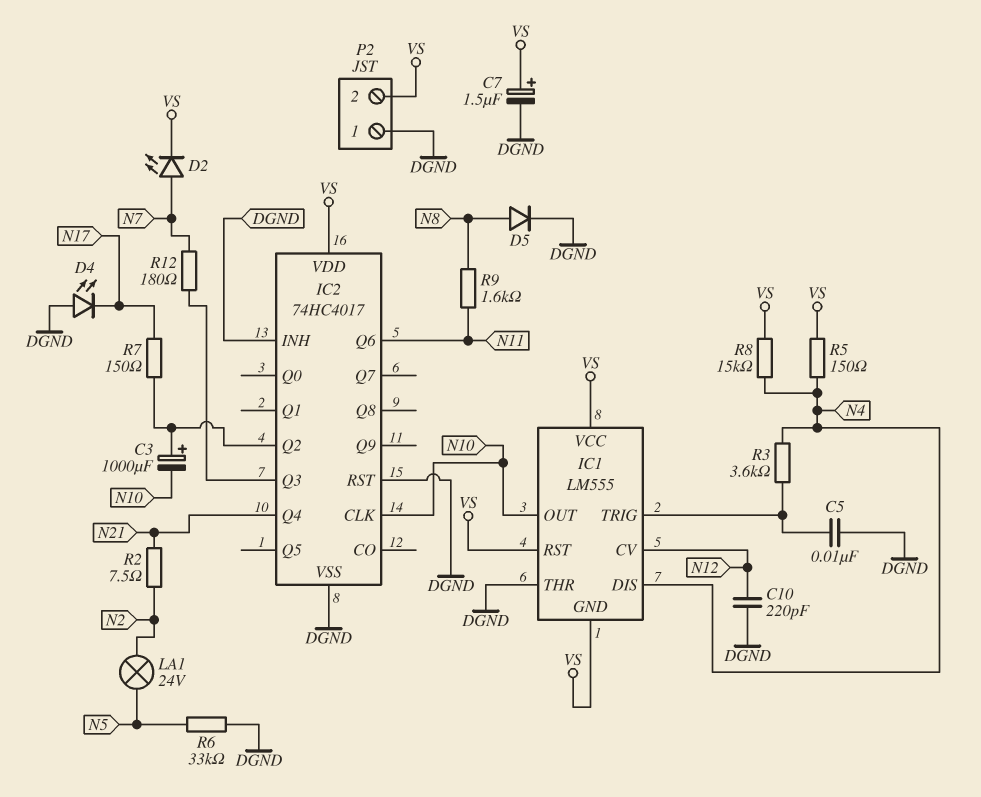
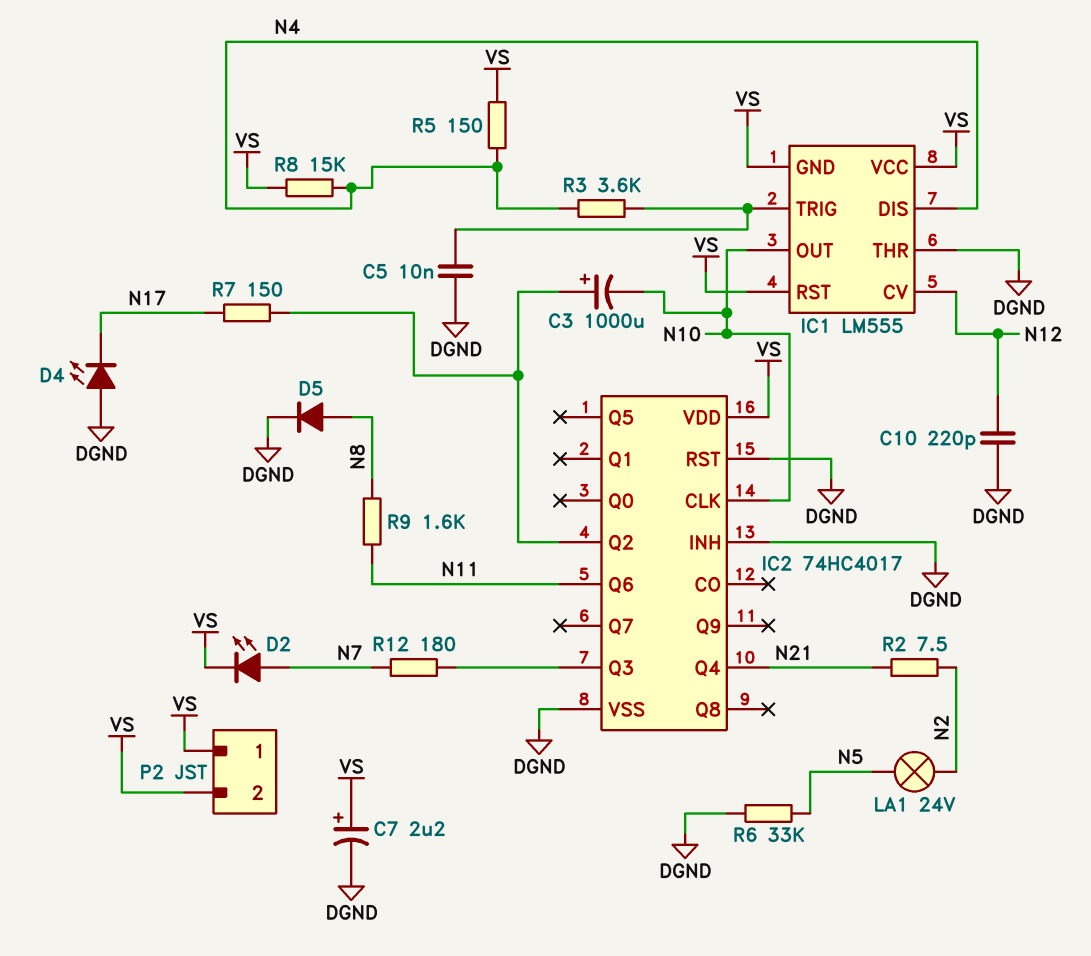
C7: 1.5uF (plus VS, minus DGND) -> 2.2uF (plus VS, minus DGND)
P2 pin 1: DGND -> VS

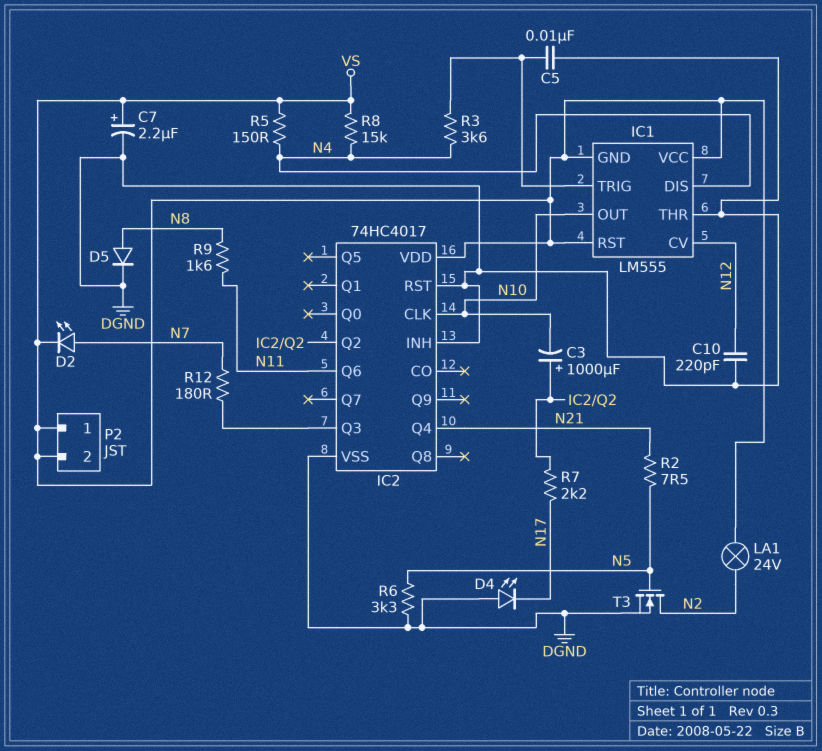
LA1: lamp 24V (N2, N5) -> lamp 24V (N2, VS)
R2: 7.5 (N2, N21) -> 7.5 (N5, N21)
R6: 33k (DGND, N5) -> 3.3k (DGND, N5)
R7: 150 (IC2/Q2, N17) -> 2.2k (IC2/Q2, N17)
T3: none -> NMOS (G N5, D N2, S DGND)

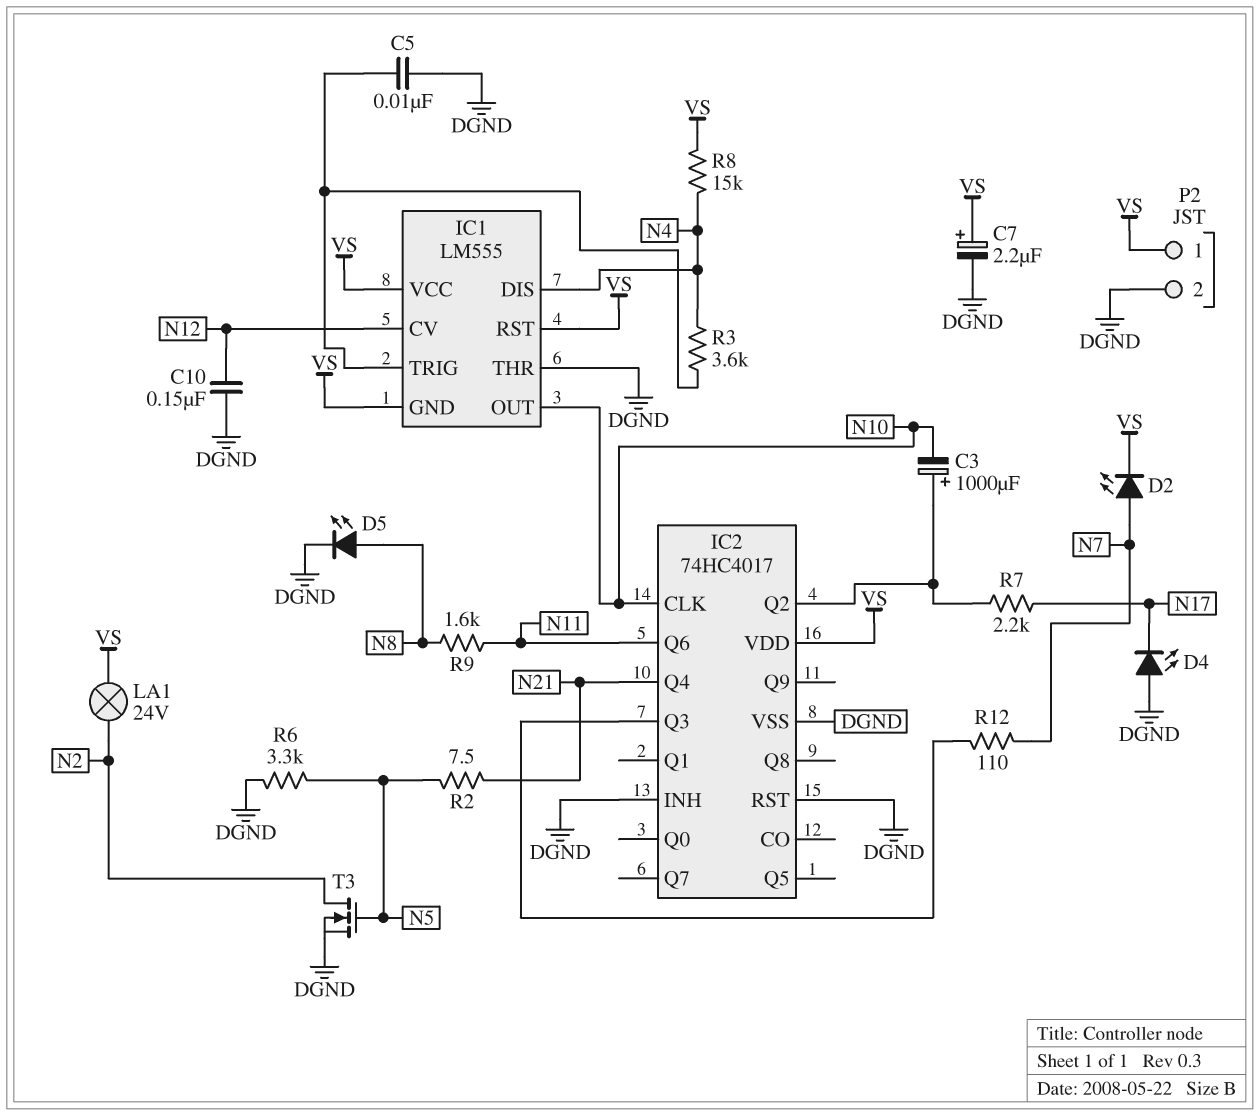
C10: 220pF (DGND, N12) -> 150nF (DGND, N12)
D5: diode (A N8, K DGND) -> LED (A N8, K DGND)
P2 pin 2: VS -> DGND
R5: 150 (N4, VS) -> none
R12: 180 (IC2/Q3, N7) -> 110 (IC2/Q3, N7)

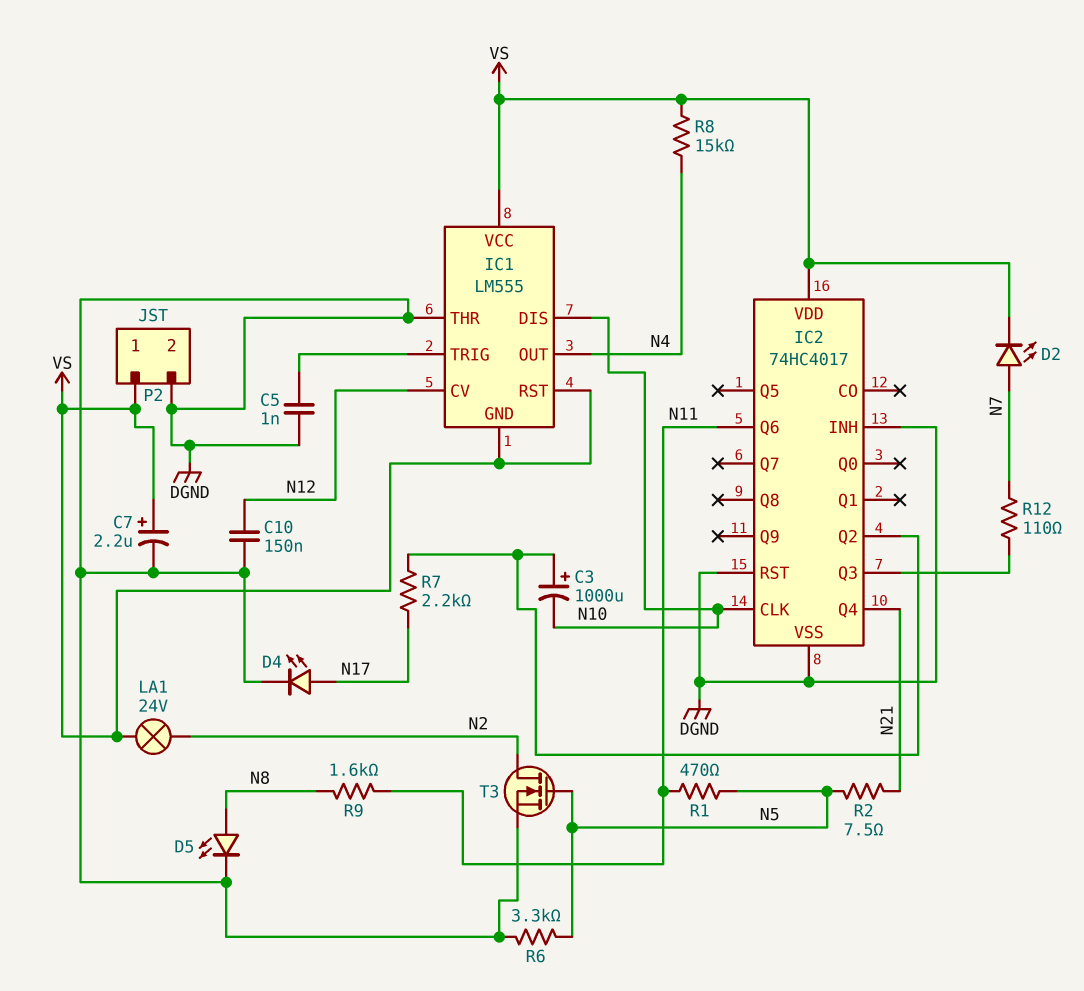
C5: 10nF (DGND, IC1/TRIG) -> 1nF (DGND, IC1/TRIG)
D4: LED (A DGND, K N17) -> LED (A N17, K DGND)
IC1 pin DIS: N4 -> N10
IC1 pin OUT: N10 -> N4
R1: none -> 470 (N5, N11)
R3: 3.6k (IC1/TRIG, N4) -> none

